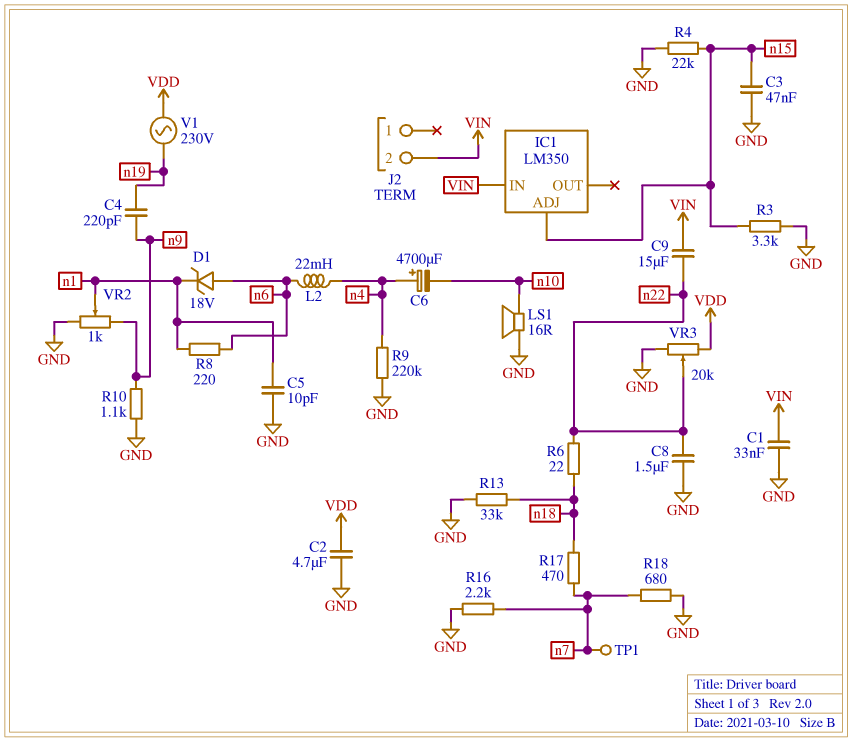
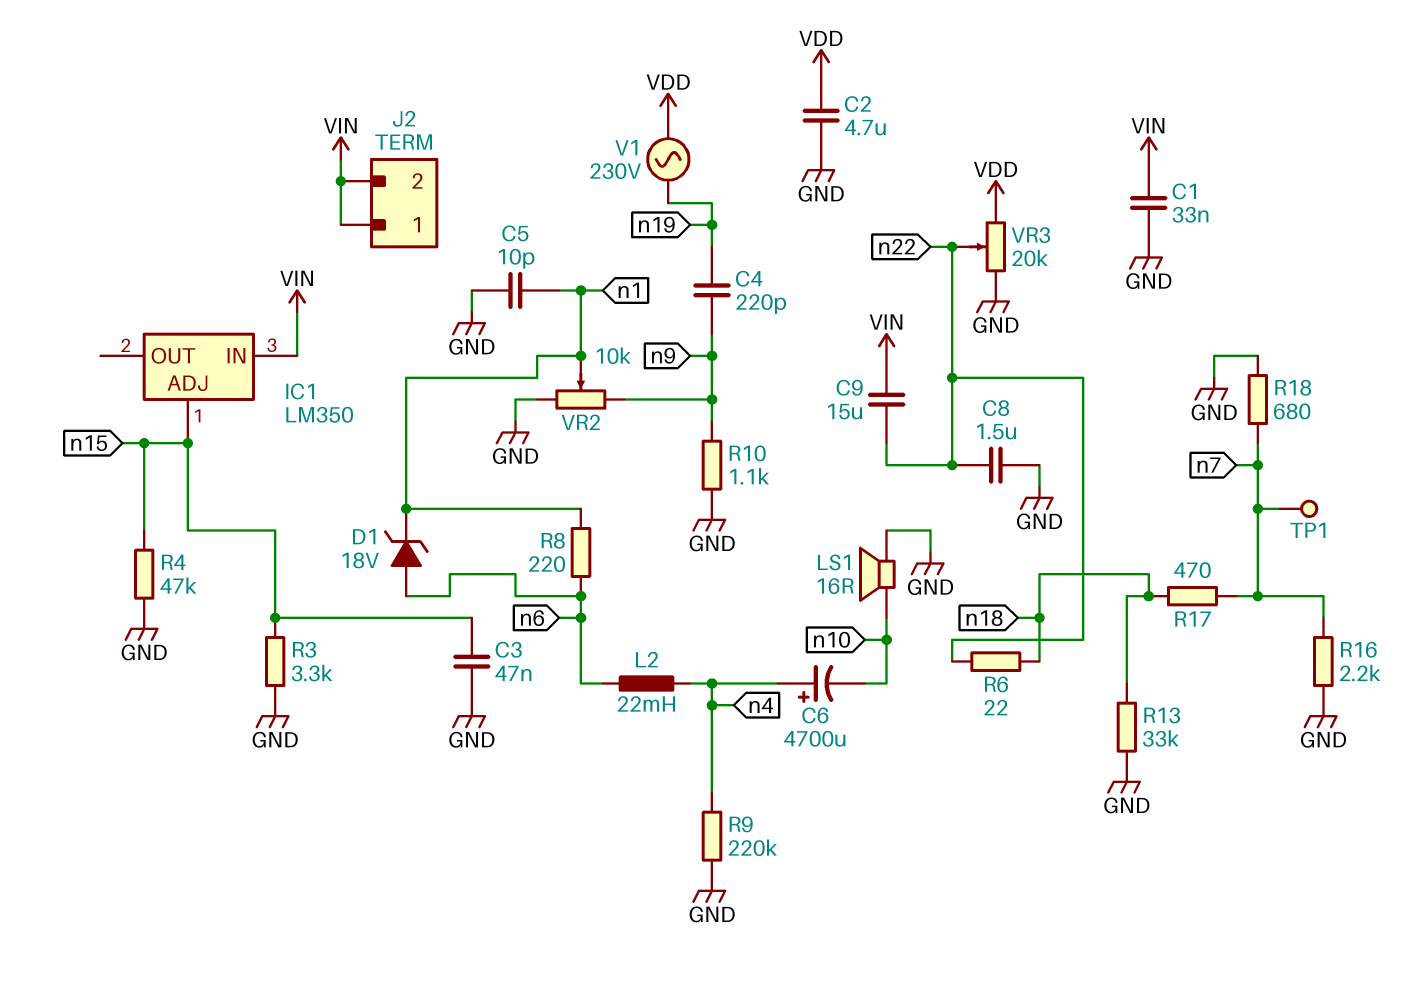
J2 pin 1: none -> VIN
R4: 22k (GND, n15) -> 47k (GND, n15)
VR2: 1k (GND, n9, wiper n1) -> 10k (GND, n9, wiper n1)

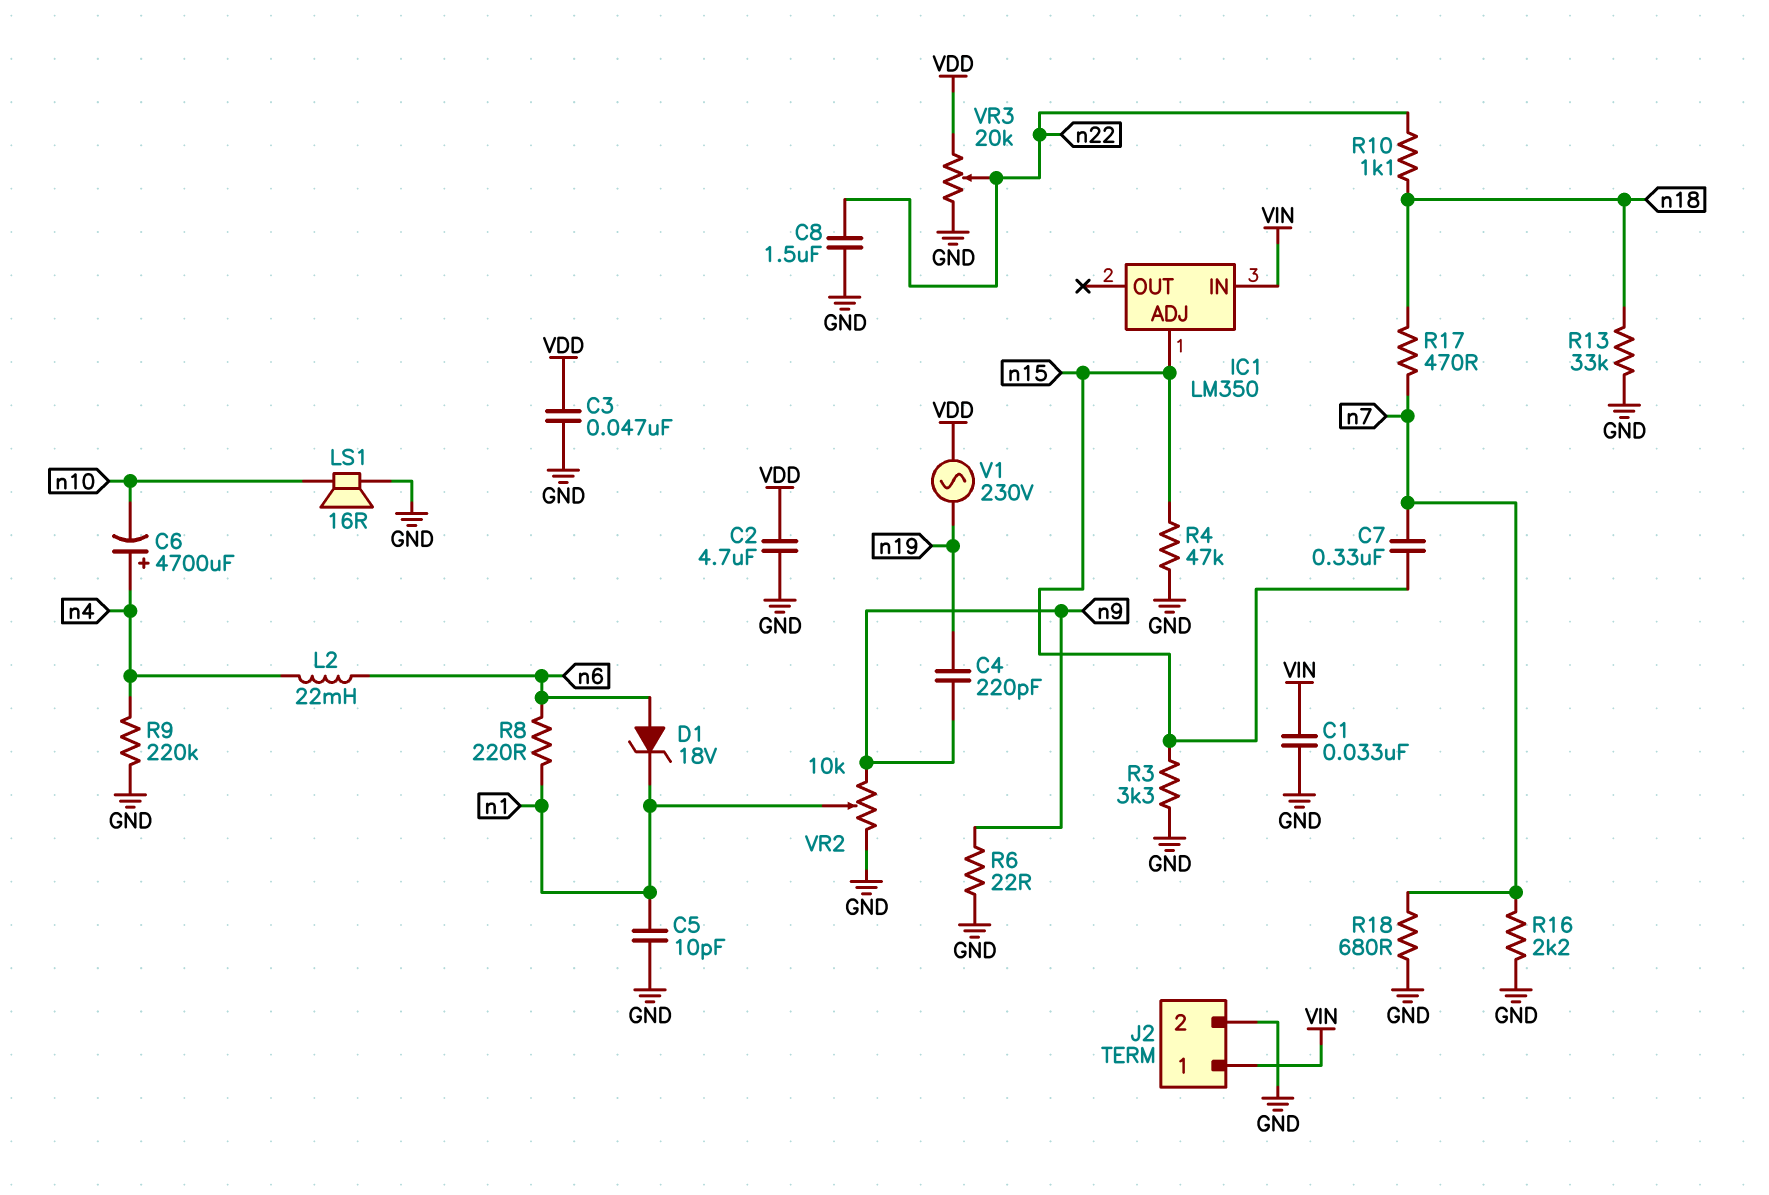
C3: 47nF (GND, n15) -> 47nF (GND, VDD)
C7: none -> 330nF (n7, n15)
C9: 15uF (VIN, n22) -> none
J2 pin 2: VIN -> GND
R6: 22 (n18, n22) -> 22 (GND, n9)
R10: 1.1k (GND, n9) -> 1.1k (n18, n22)
TP1: test point (n7) -> none

